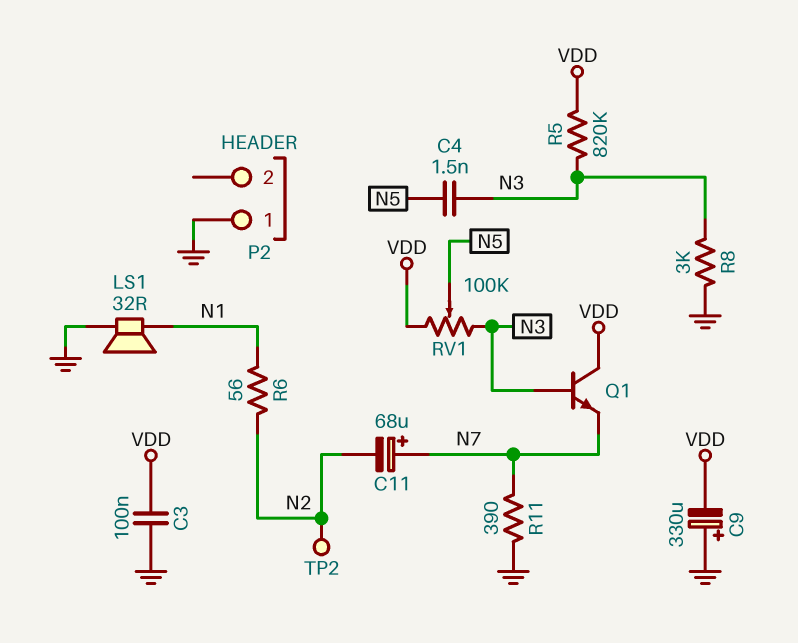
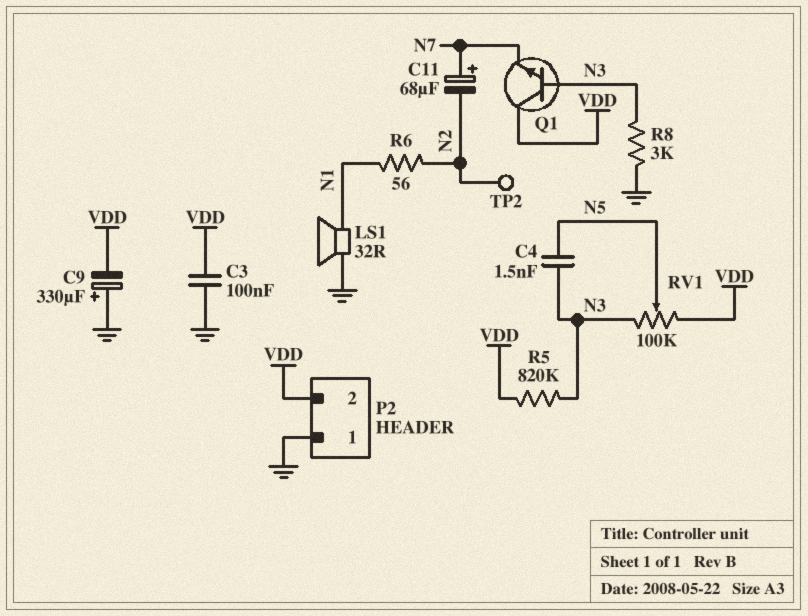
P2 pin 2: none -> VDD
R11: 390 (GND, N7) -> none

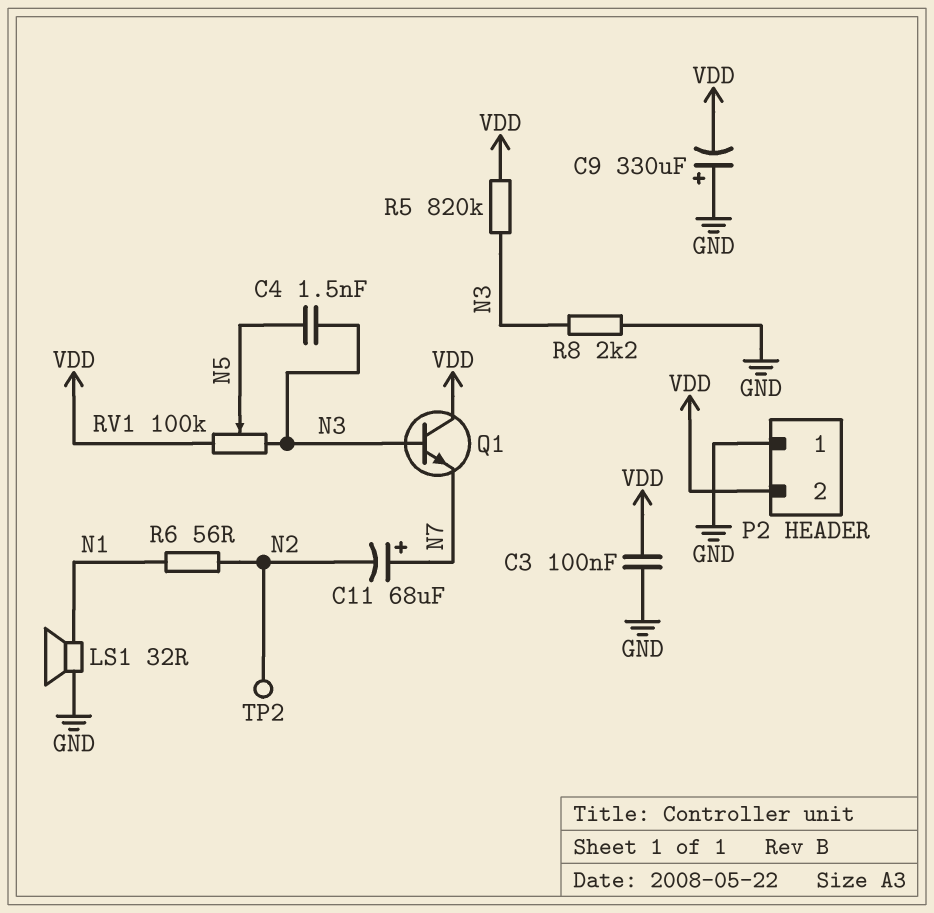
R8: 3k (GND, N3) -> 2.2k (GND, N3)

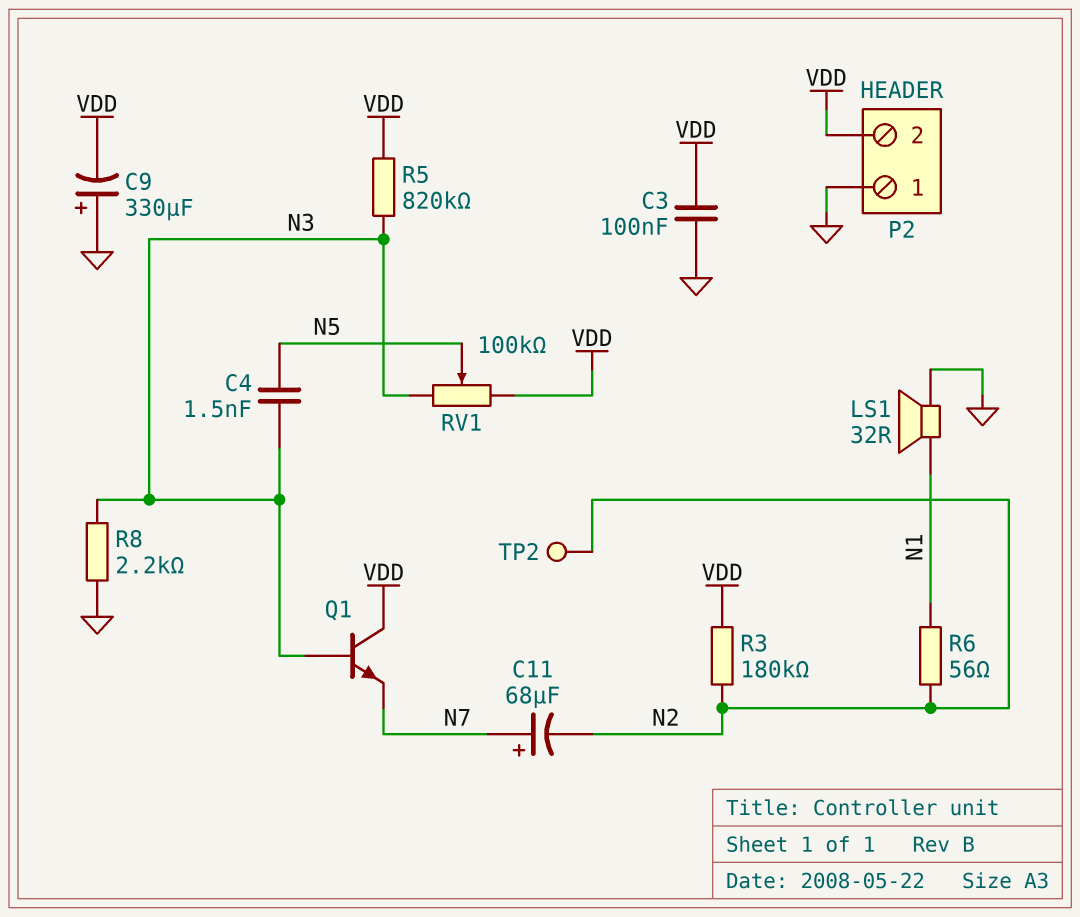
R3: none -> 180k (N2, VDD)

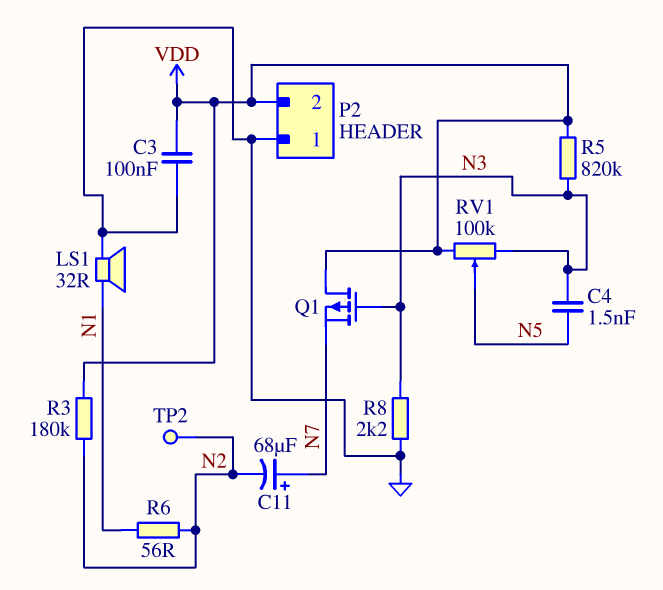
C9: 330uF (plus GND, minus VDD) -> none
Q1: NPN (B N3, C VDD, E N7) -> PMOS (G N3, D VDD, S N7)

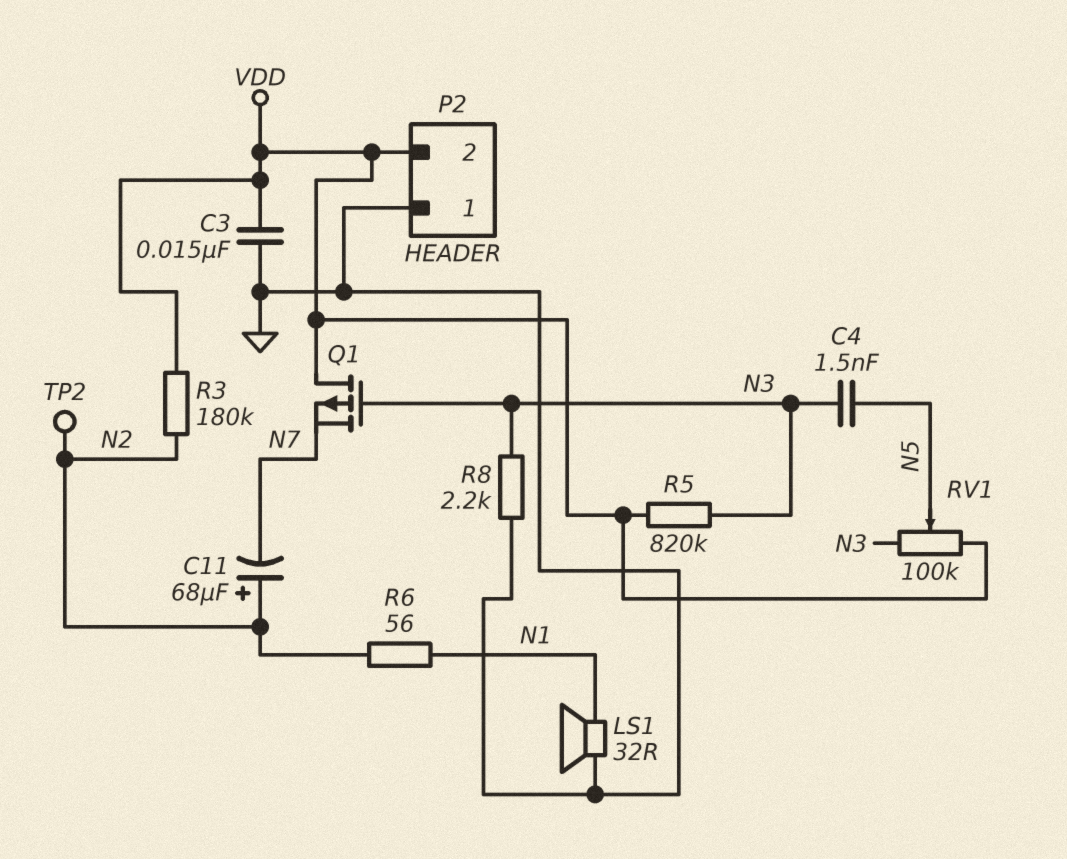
C3: 100nF (GND, VDD) -> 15nF (GND, VDD)
C11: 68uF (plus N7, minus N2) -> 68uF (plus N2, minus N7)

